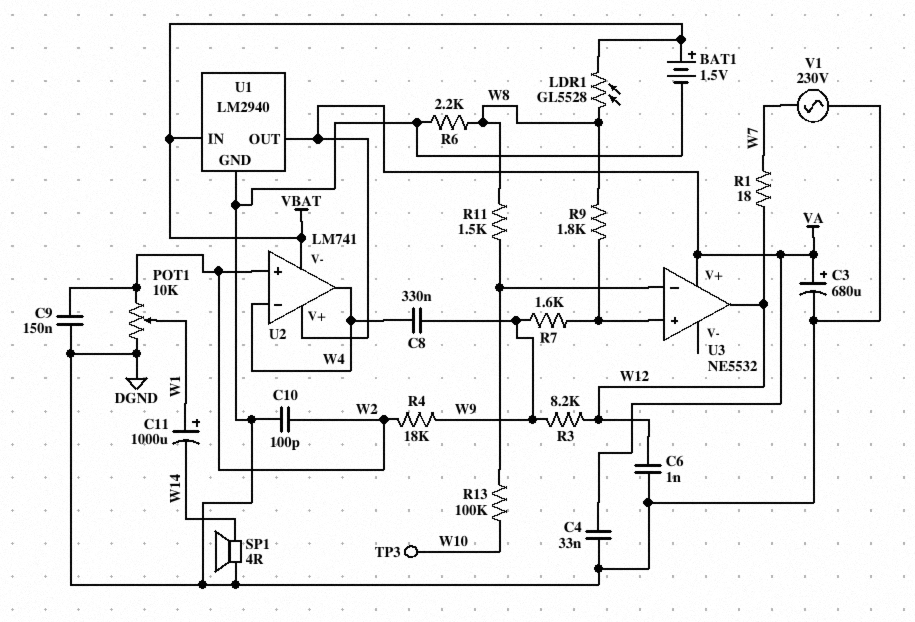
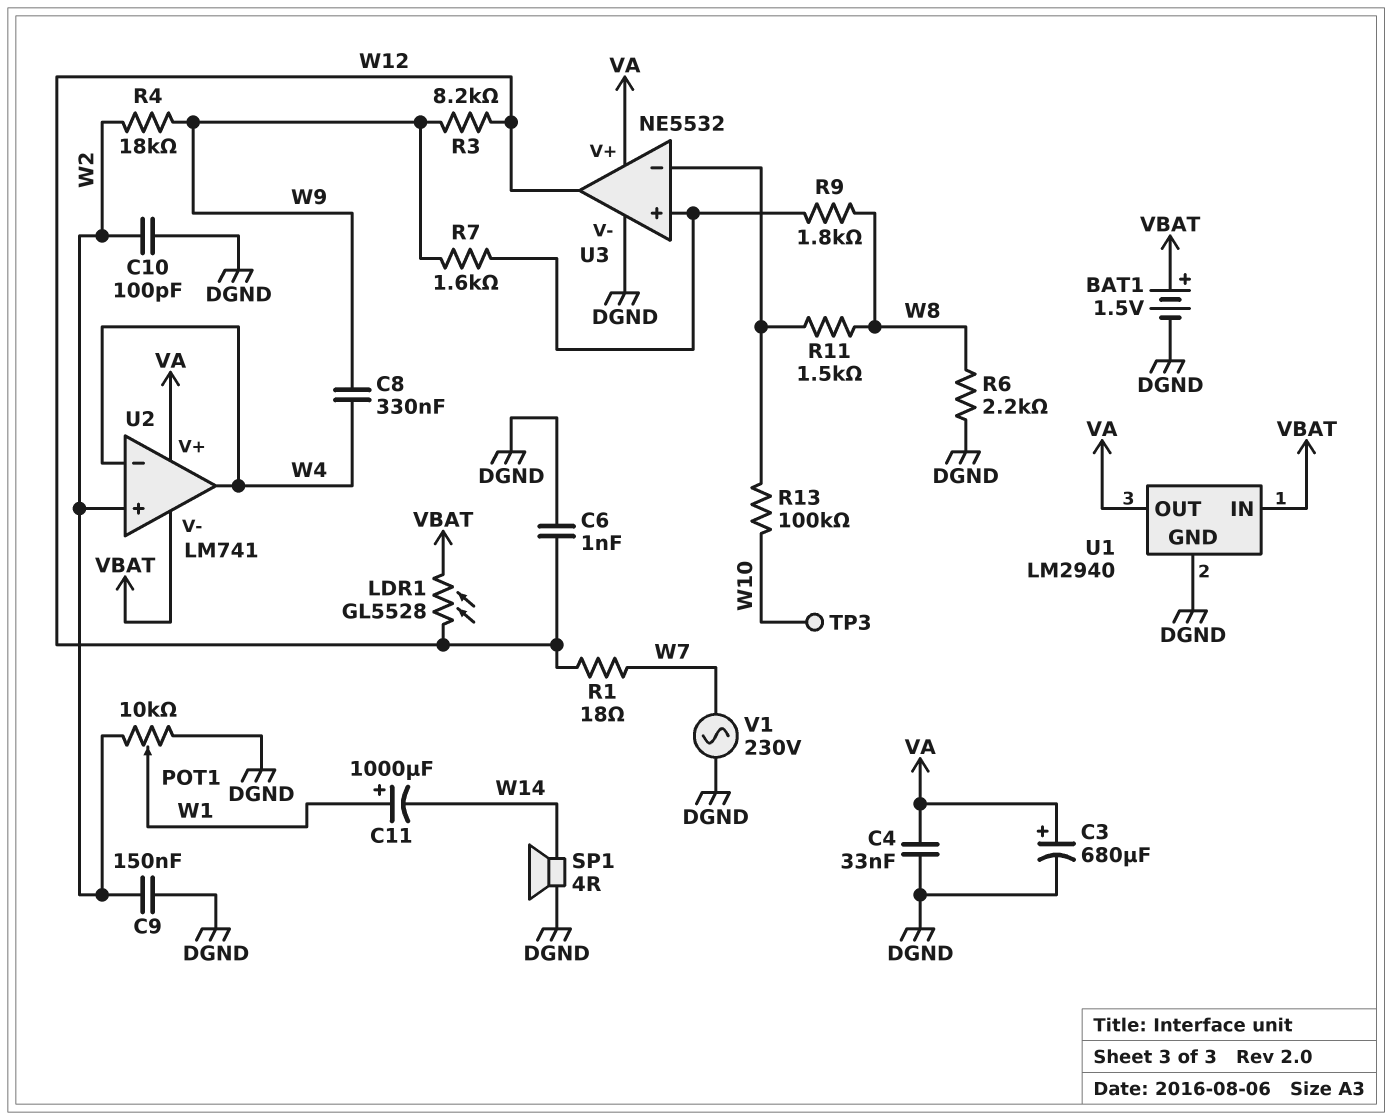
LDR1: GL5528 (VBAT, W8) -> GL5528 (VBAT, W12)
U3 pin V-: none -> DGND

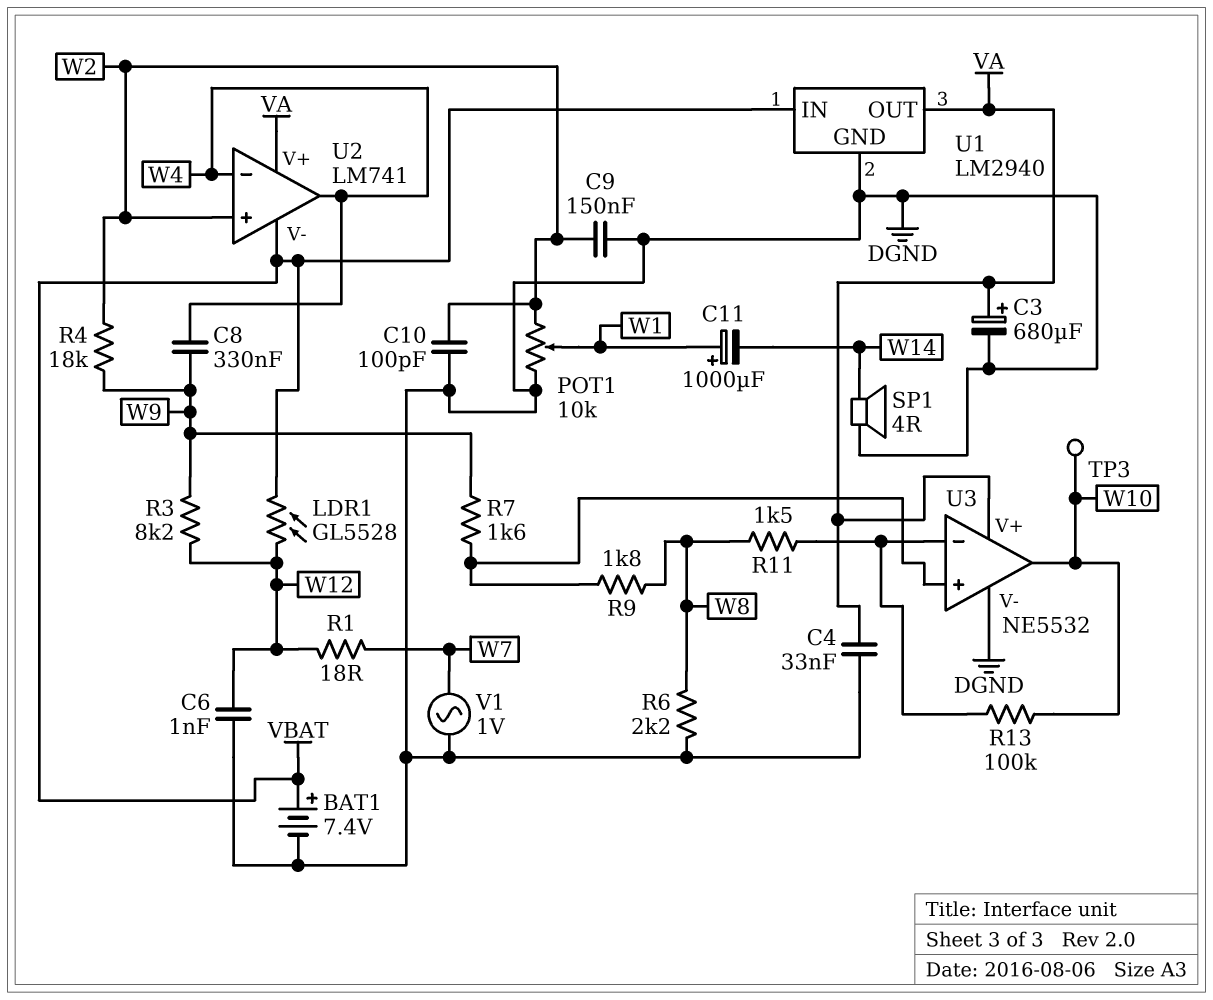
BAT1: 1.5V (plus VBAT, minus DGND) -> 7.4V (plus VBAT, minus DGND)
U3 pin out: W12 -> W10
V1: AC 230V (DGND, W7) -> AC 1V (DGND, W7)

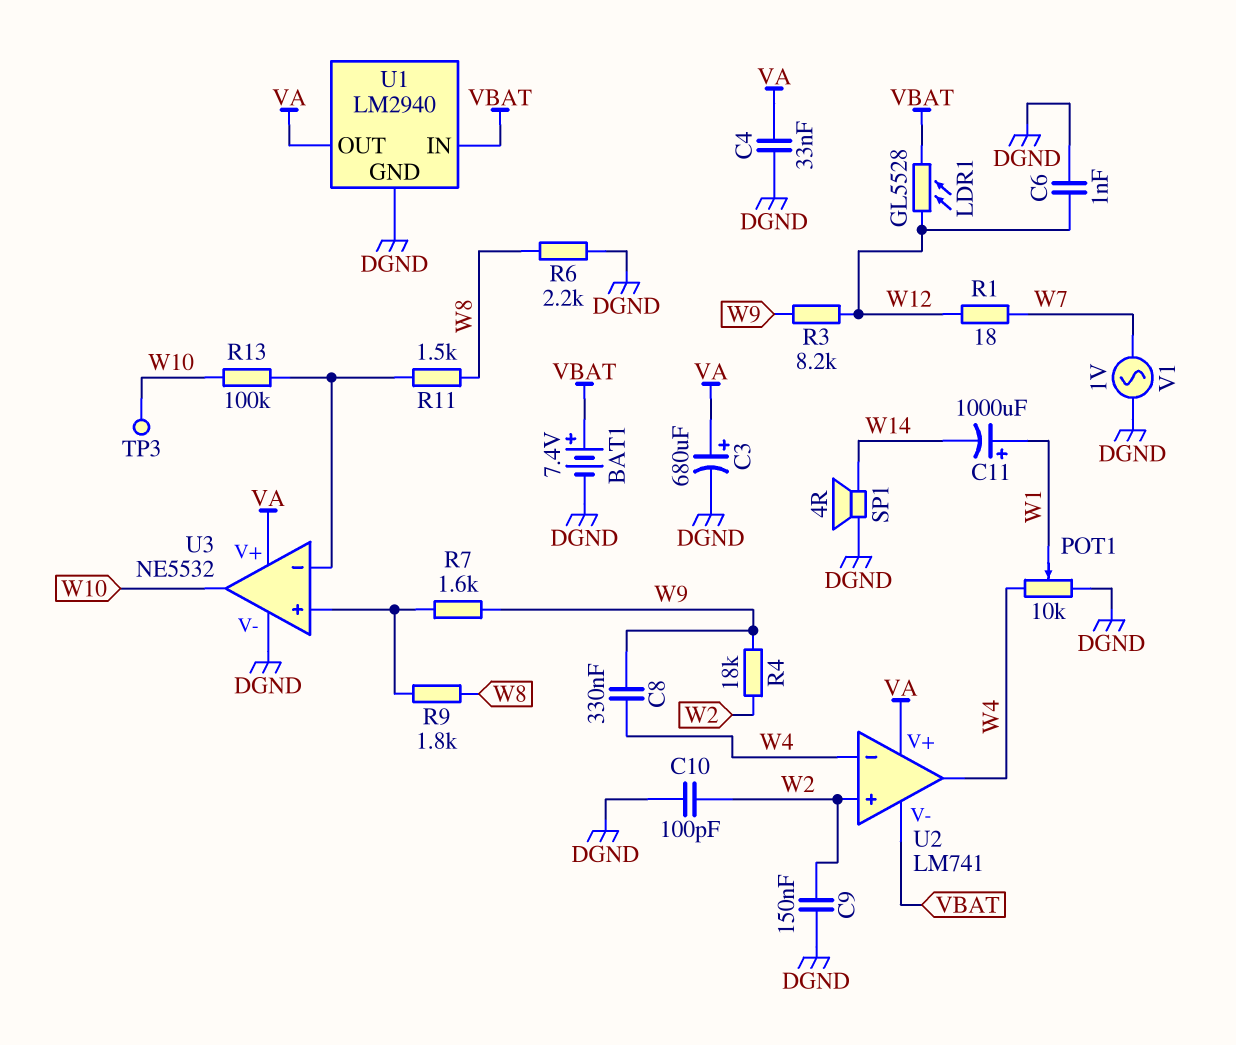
POT1: 10k (DGND, W2, wiper W1) -> 10k (DGND, W4, wiper W1)

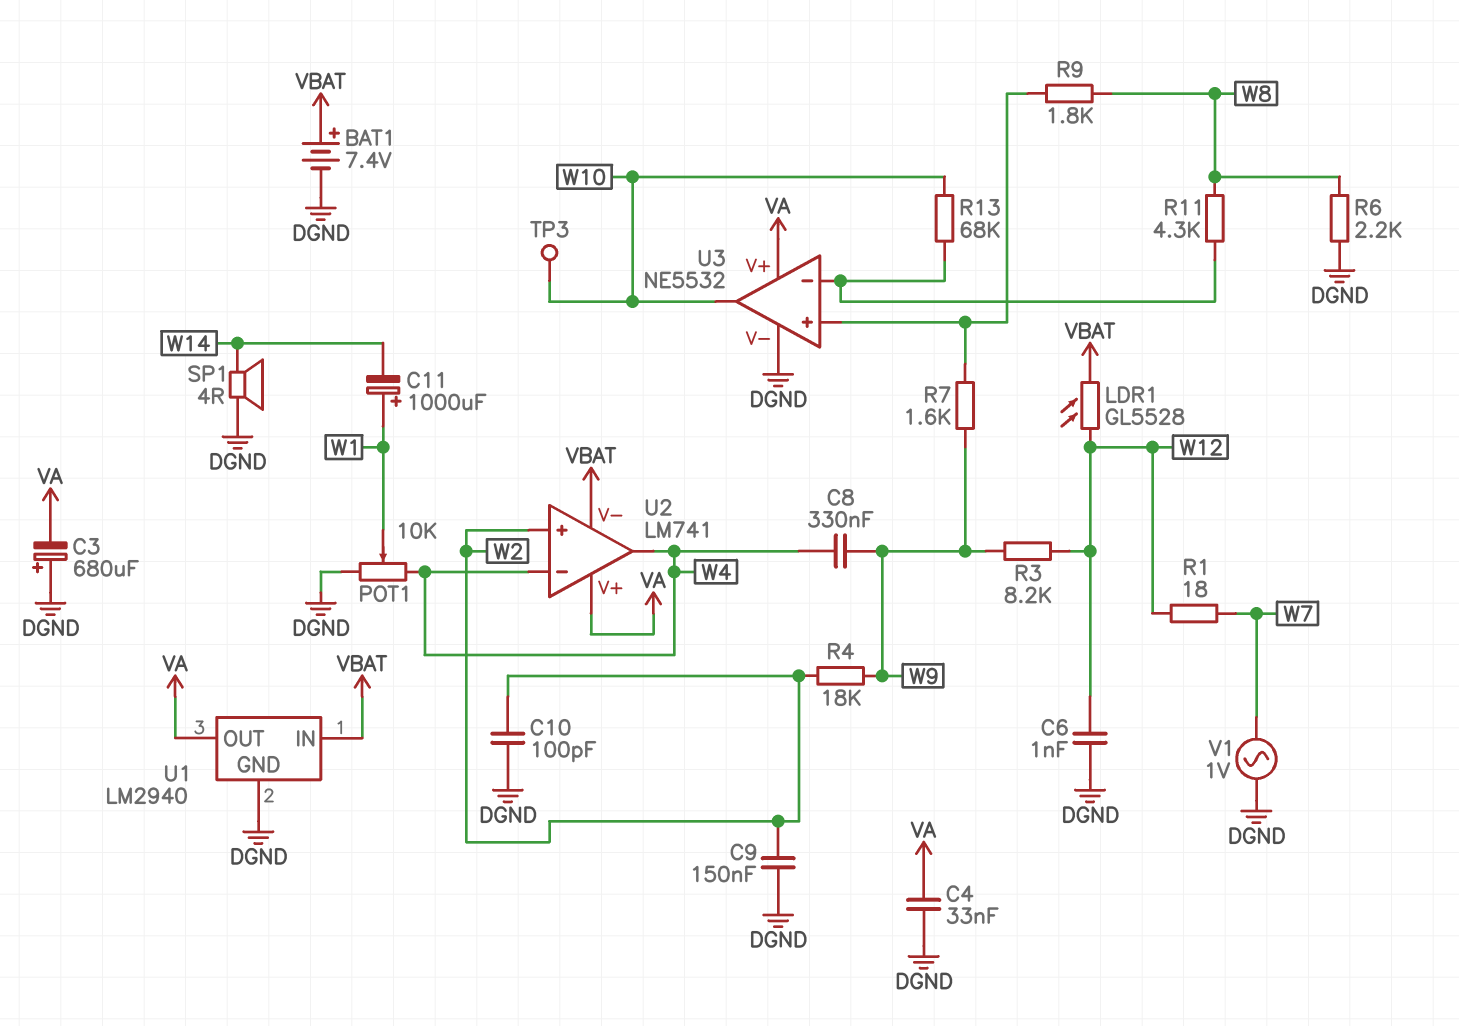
C3: 680uF (plus VA, minus DGND) -> 680uF (plus DGND, minus VA)
R11: 1.5k (U3/in-, W8) -> 4.3k (U3/in-, W8)
R13: 100k (U3/in-, W10) -> 68k (U3/in-, W10)

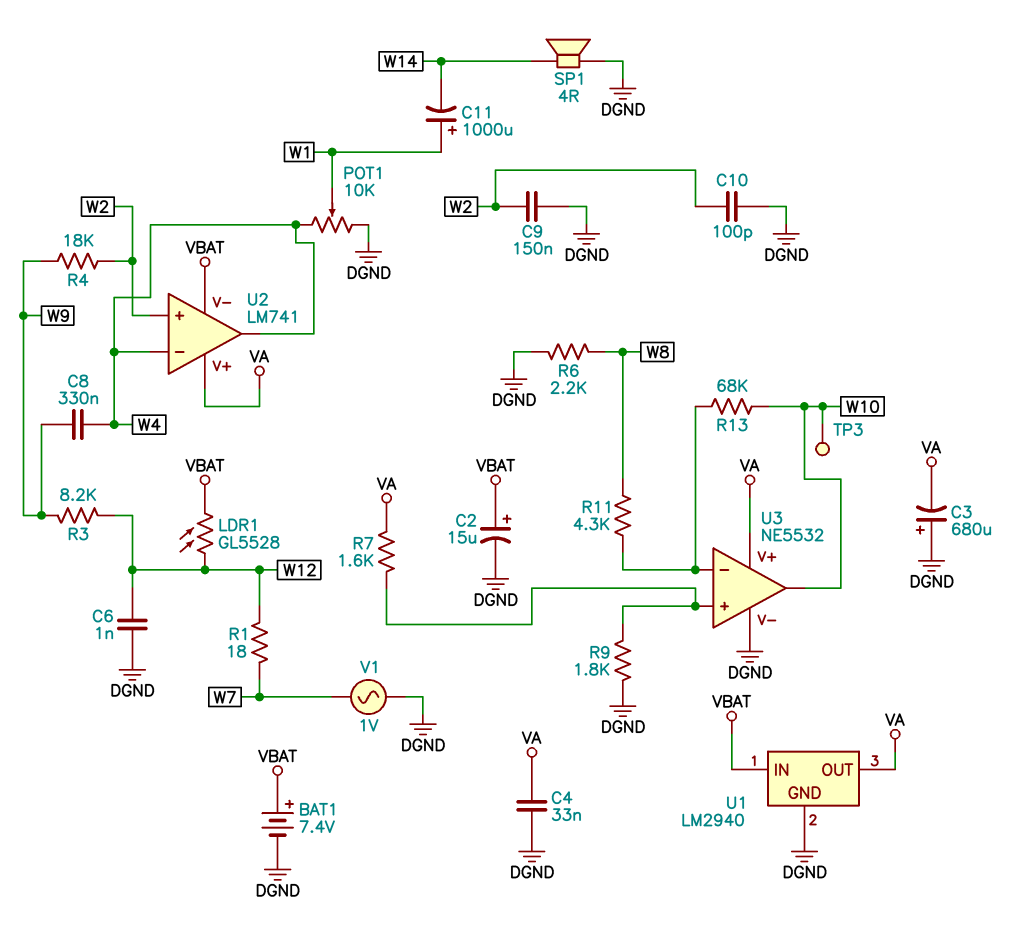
C2: none -> 15uF (plus VBAT, minus DGND)
R7: 1.6k (U3/in+, W9) -> 1.6k (U3/in+, VA)
R9: 1.8k (U3/in+, W8) -> 1.8k (DGND, U3/in+)

